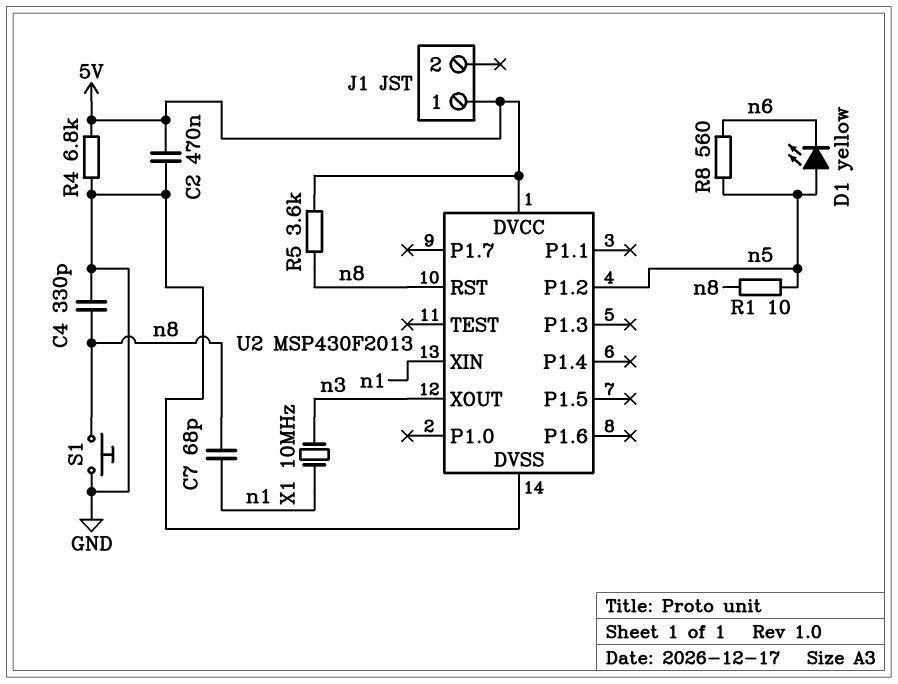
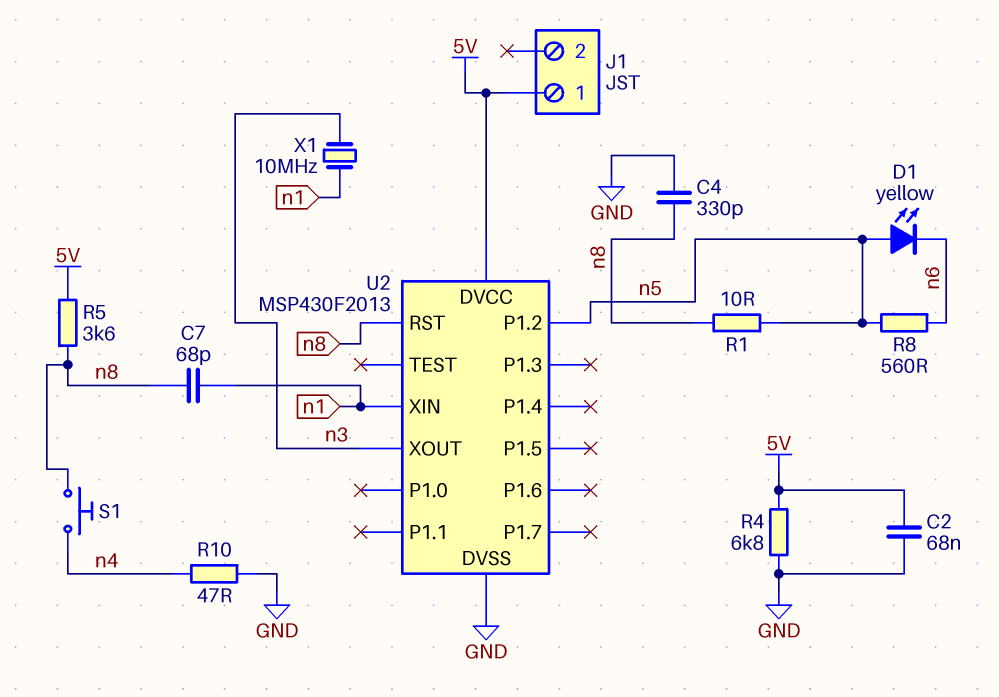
C2: 470nF (5V, GND) -> 68nF (5V, GND)
R10: none -> 47 (GND, n4)
S1: button (GND, n8) -> button (n4, n8)

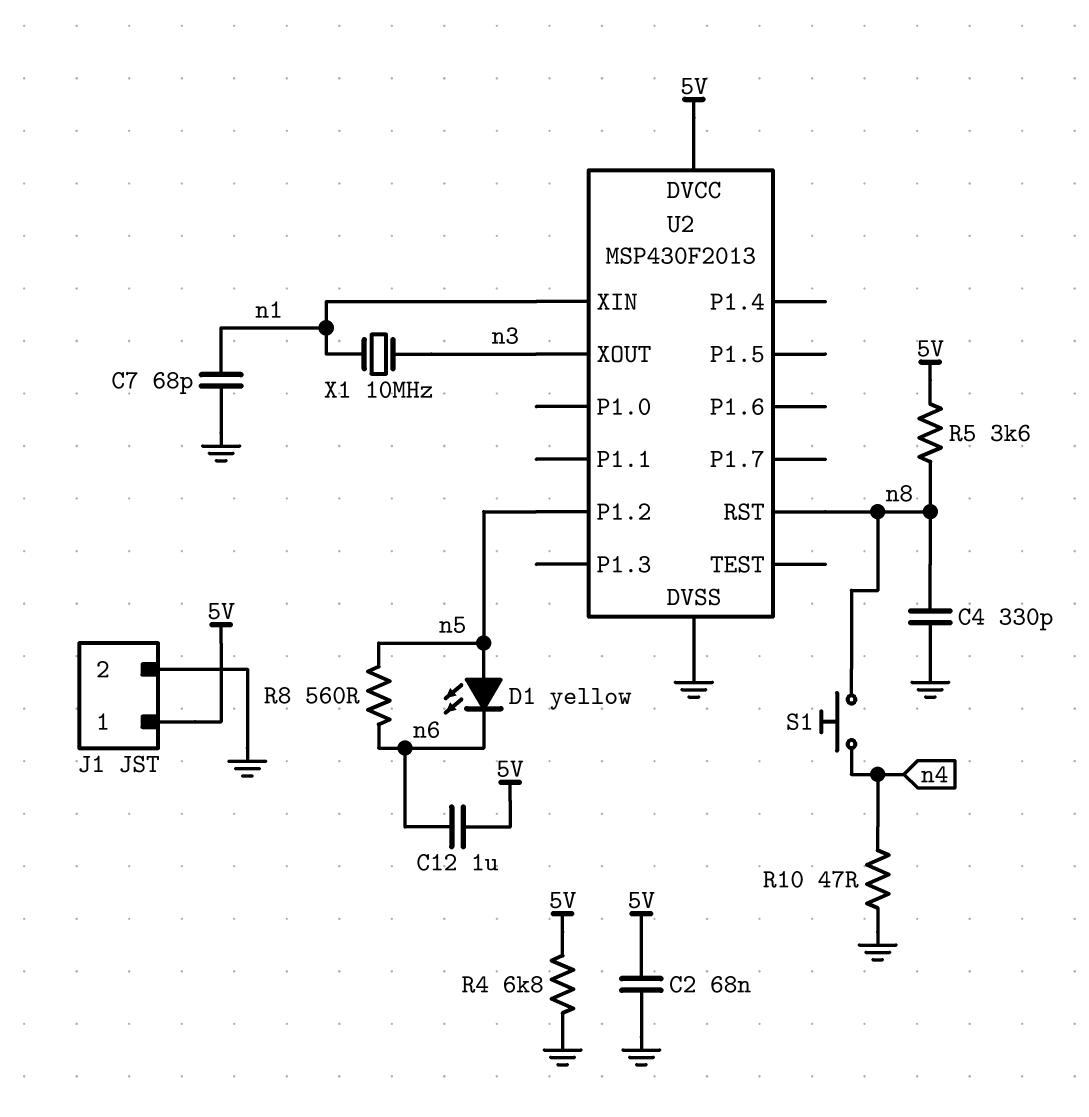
C7: 68pF (n1, n8) -> 68pF (GND, n1)
C12: none -> 1uF (5V, n6)
J1 pin 2: none -> GND
R1: 10 (n5, n8) -> none

